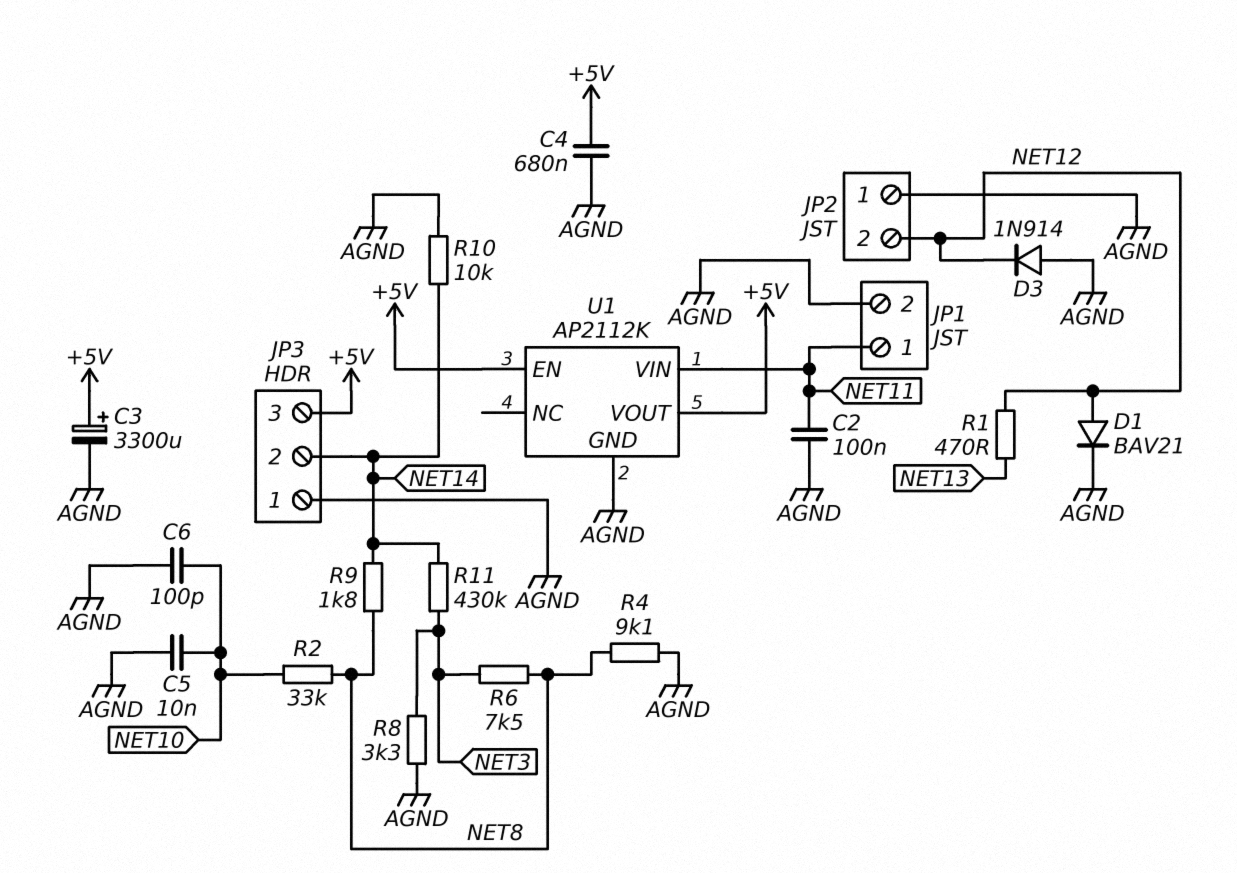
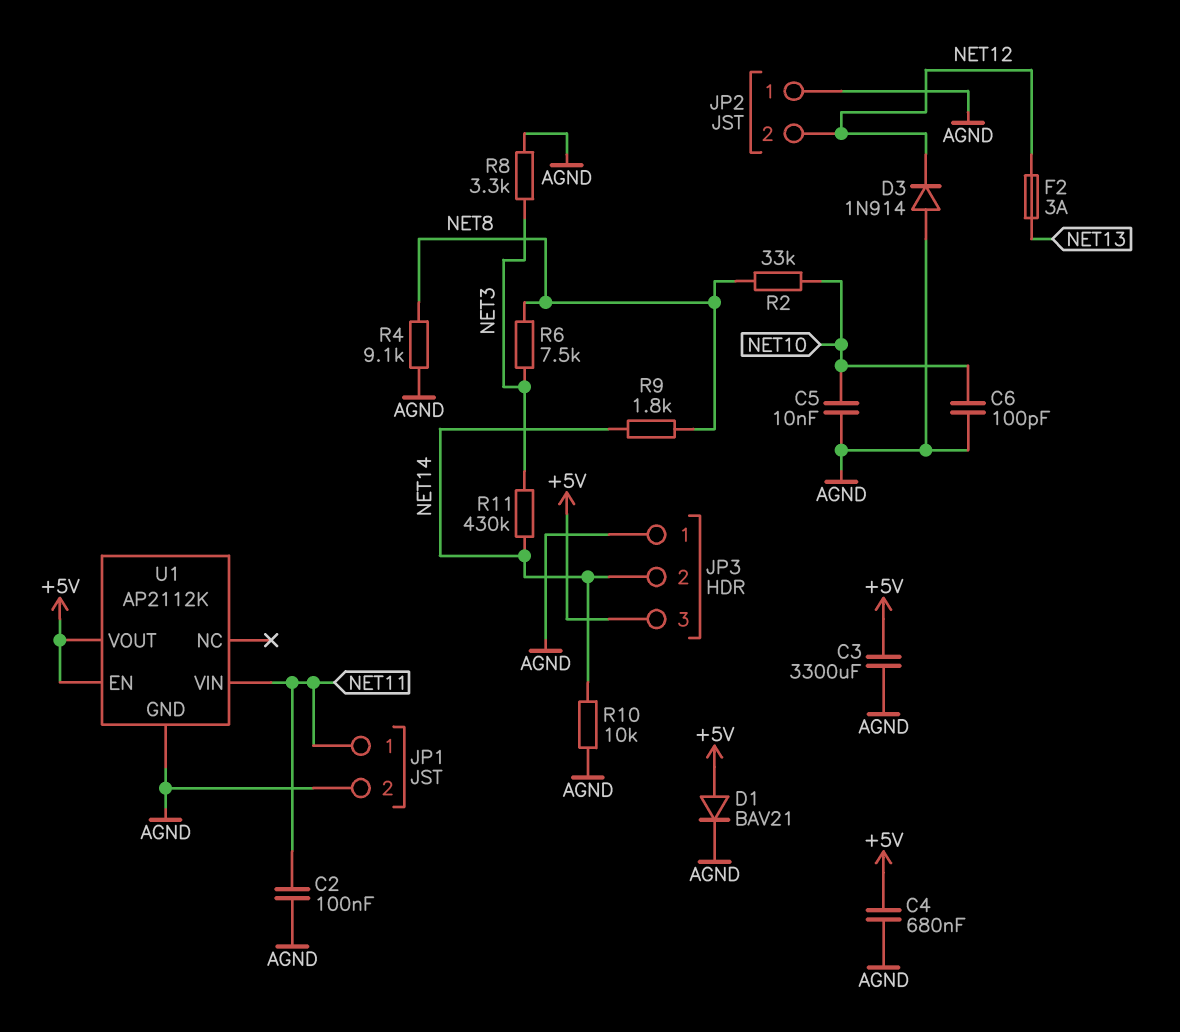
C3: 3300uF (plus +5V, minus AGND) -> 3300uF (+5V, AGND)
D1: diode BAV21 (A NET12, K AGND) -> diode BAV21 (A +5V, K AGND)
F2: none -> 3A (NET12, NET13)
R1: 470 (NET12, NET13) -> none

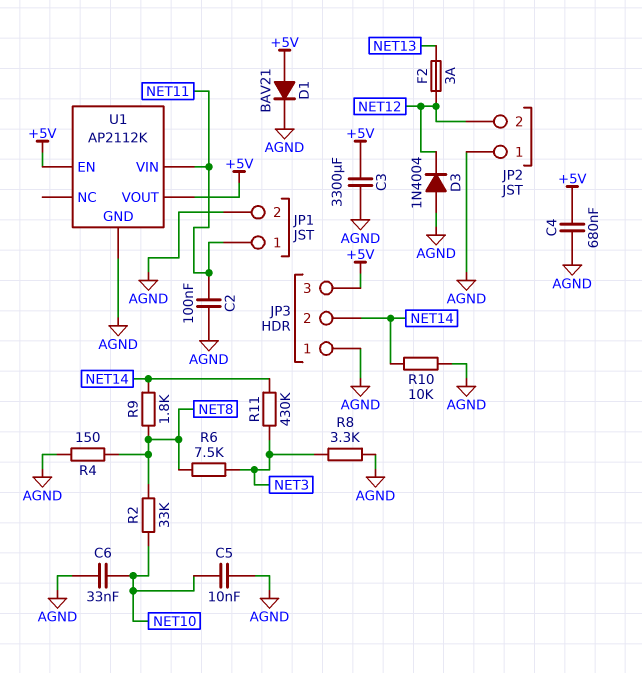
C6: 100pF (AGND, NET10) -> 33nF (AGND, NET10)
D3: diode 1N914 (A AGND, K NET12) -> diode 1N4004 (A AGND, K NET12)
R4: 9.1k (AGND, NET8) -> 150 (AGND, NET8)

